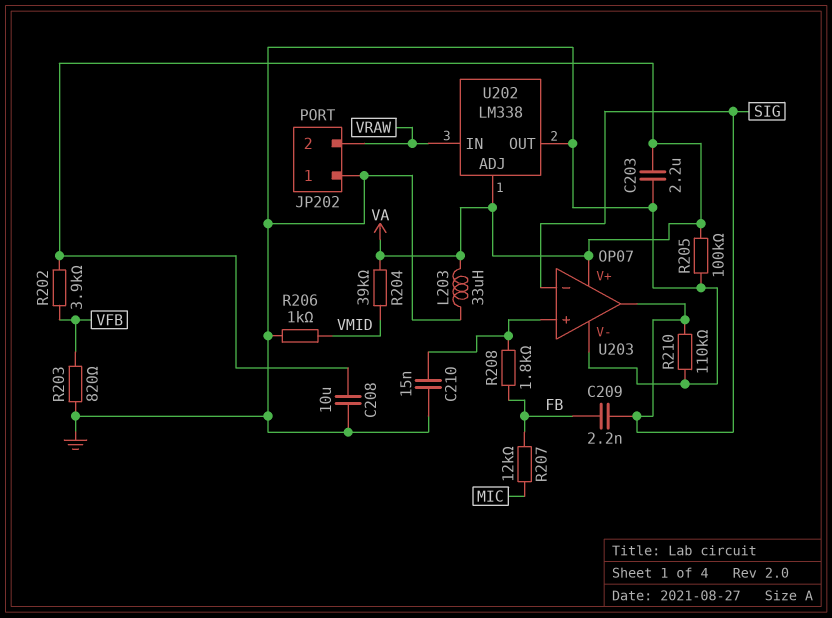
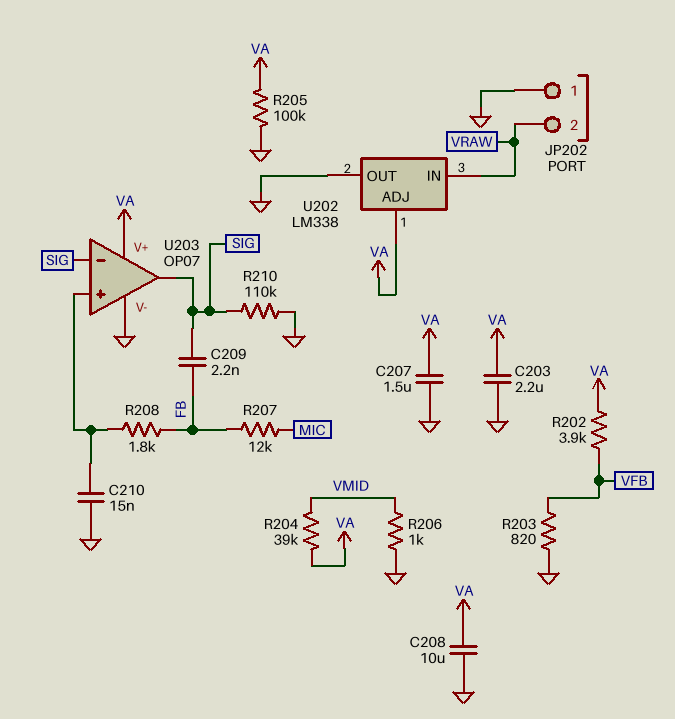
C207: none -> 1.5uF (GND, VA)
L203: 33uH (GND, VA) -> none

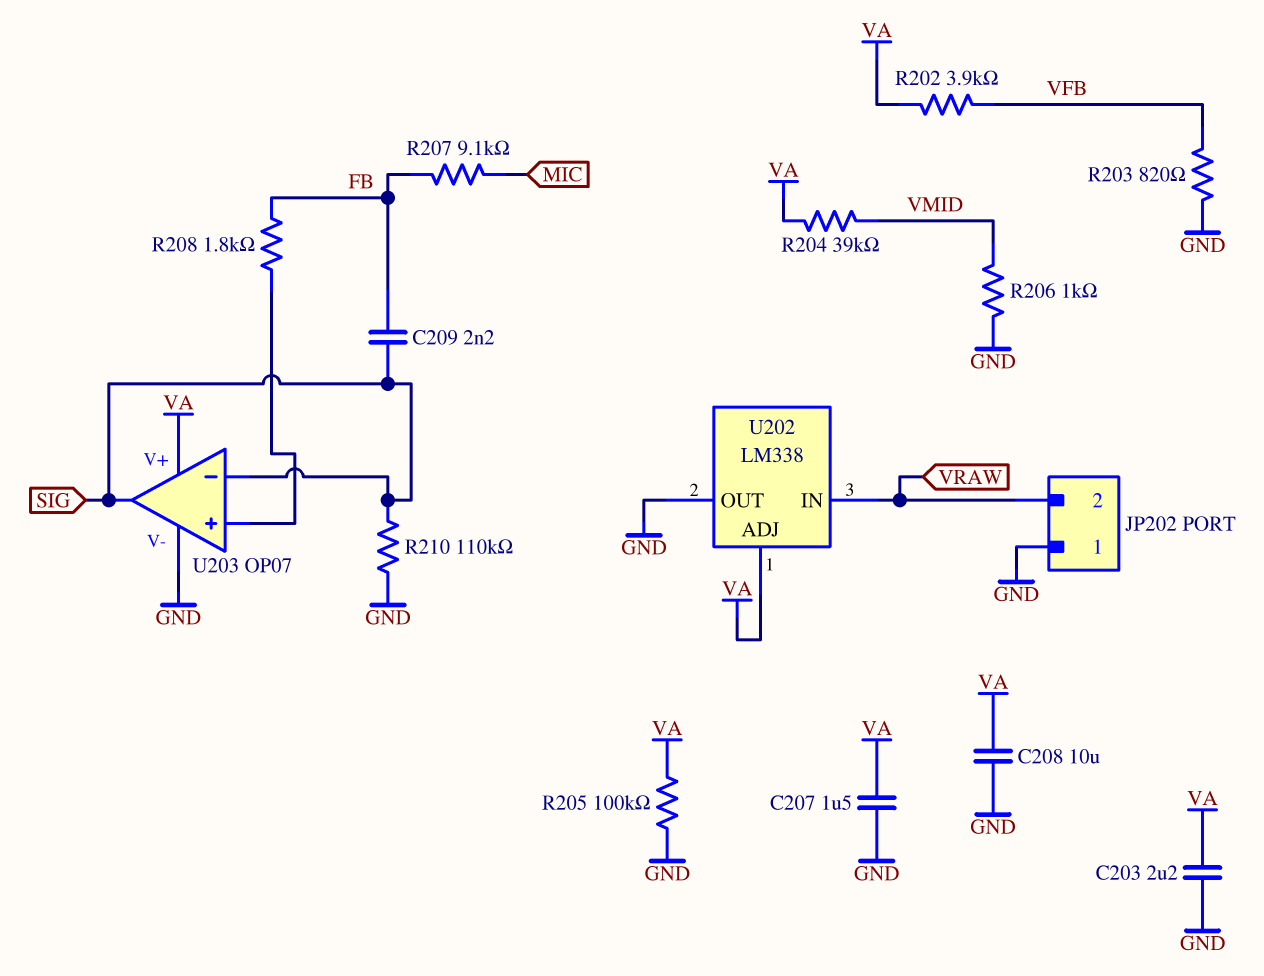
C210: 15nF (GND, U203/in+) -> none
R207: 12k (FB, MIC) -> 9.1k (FB, MIC)

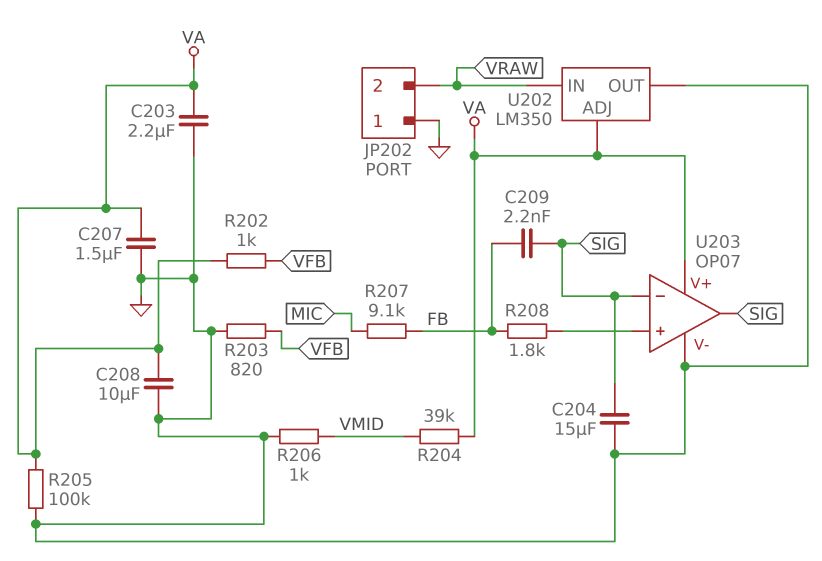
C204: none -> 15uF (GND, SIG)
R202: 3.9k (VA, VFB) -> 1k (VA, VFB)
R210: 110k (GND, SIG) -> none
U202: LM338 -> LM350

